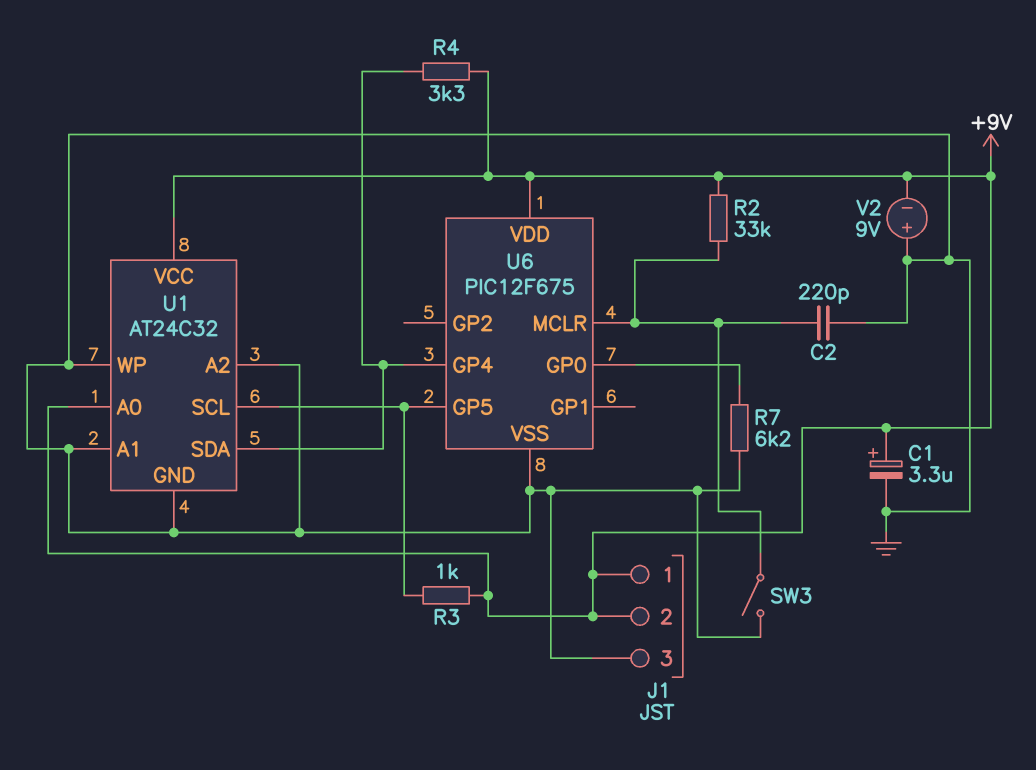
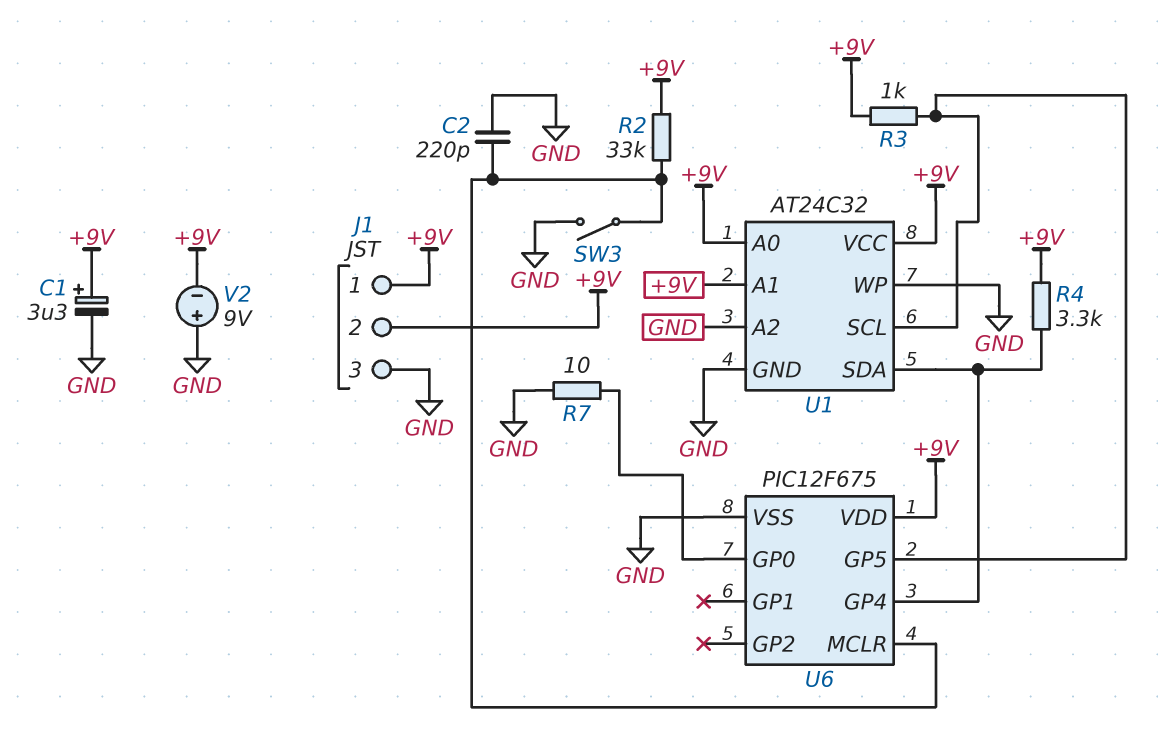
R7: 6.2k (GND, U6/GP0) -> 10 (GND, U6/GP0)
U1 pin A1: GND -> +9V

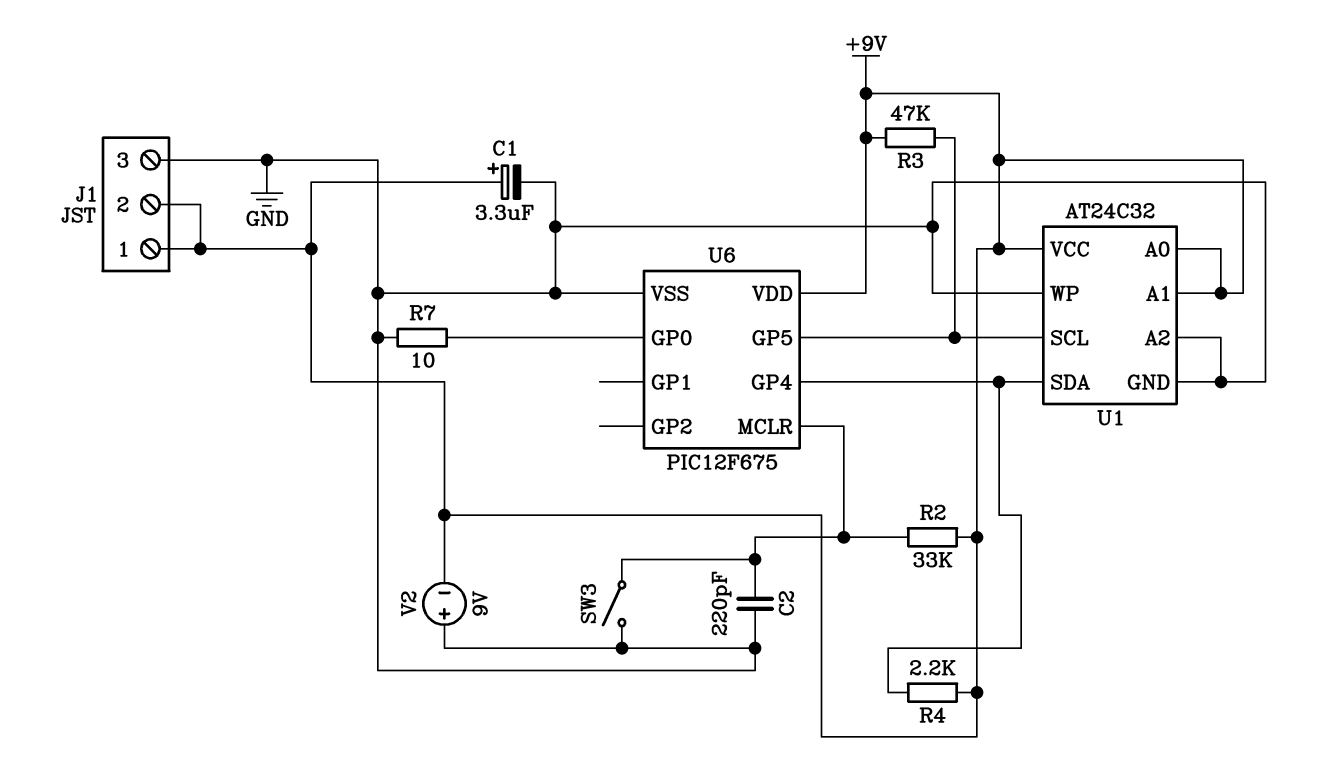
R3: 1k (+9V, U1/SCL) -> 47k (+9V, U1/SCL)
R4: 3.3k (+9V, U1/SDA) -> 2.2k (+9V, U1/SDA)

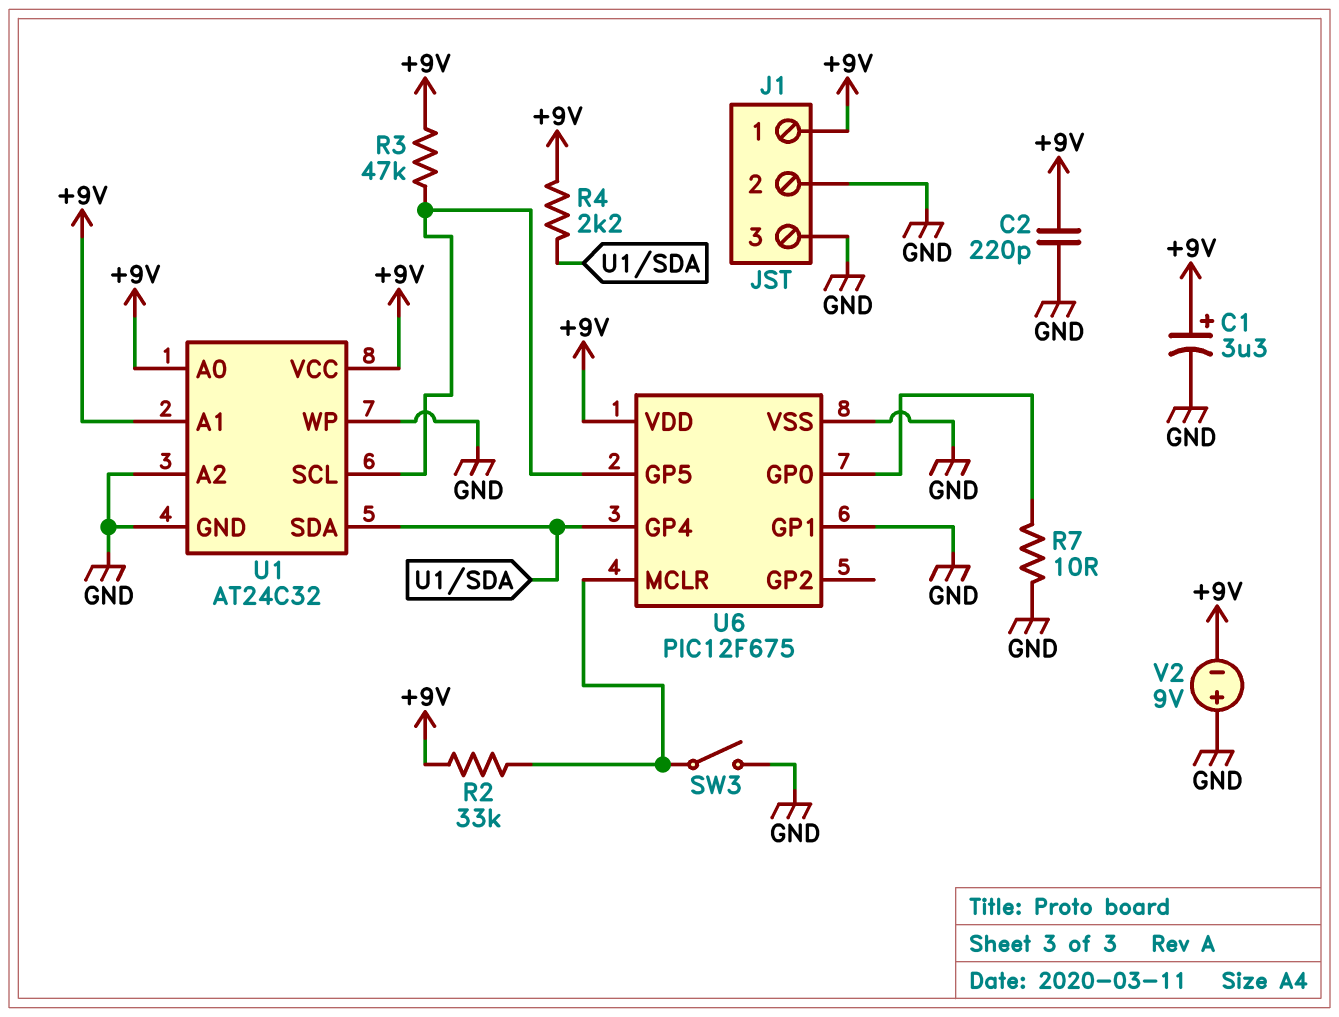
C2: 220pF (GND, U6/MCLR) -> 220pF (+9V, GND)
J1 pin 2: +9V -> GND
U6 pin GP1: none -> GND

